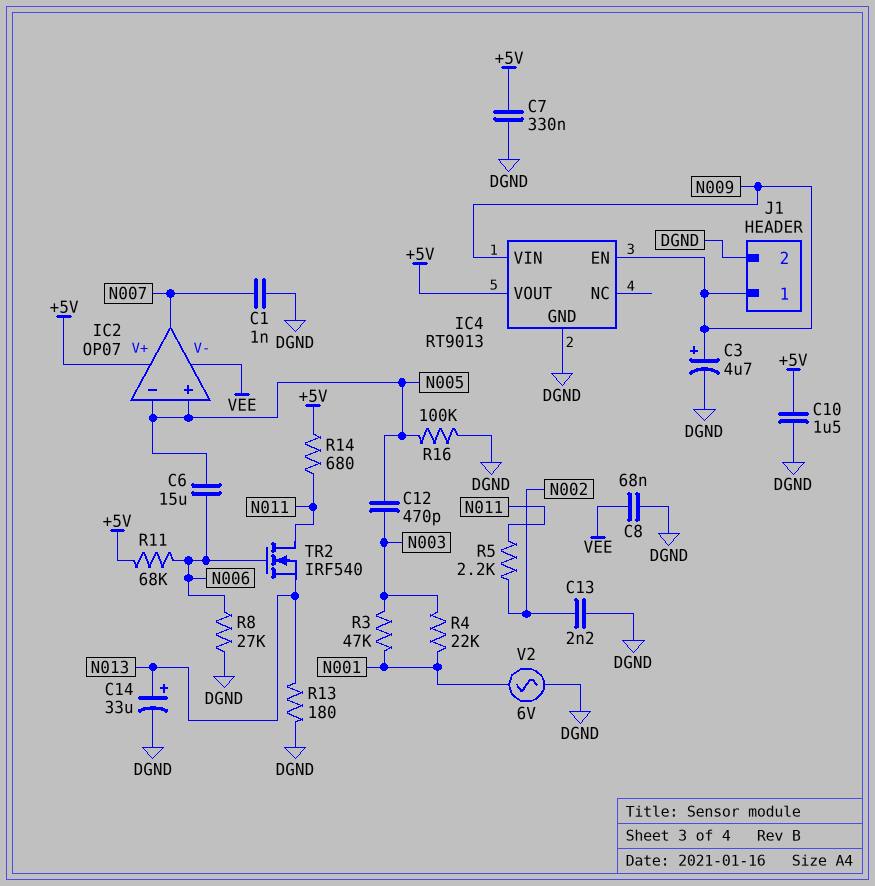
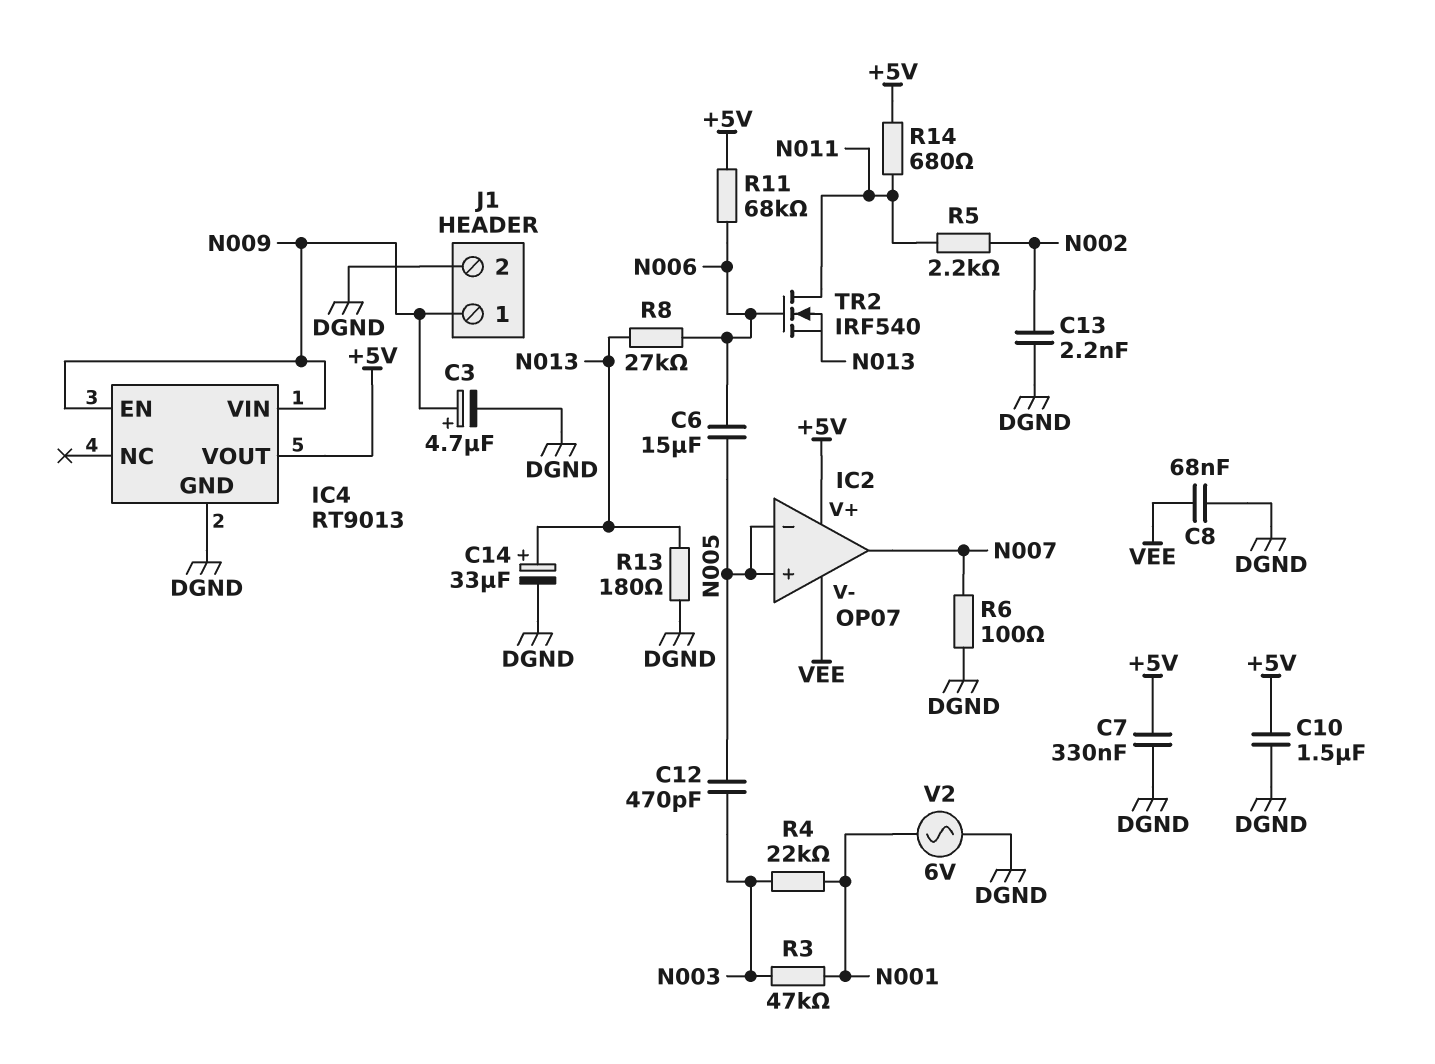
C1: 1nF (DGND, N007) -> none
R6: none -> 100 (DGND, N007)
R8: 27k (DGND, N006) -> 27k (N006, N013)
R16: 100k (DGND, N005) -> none

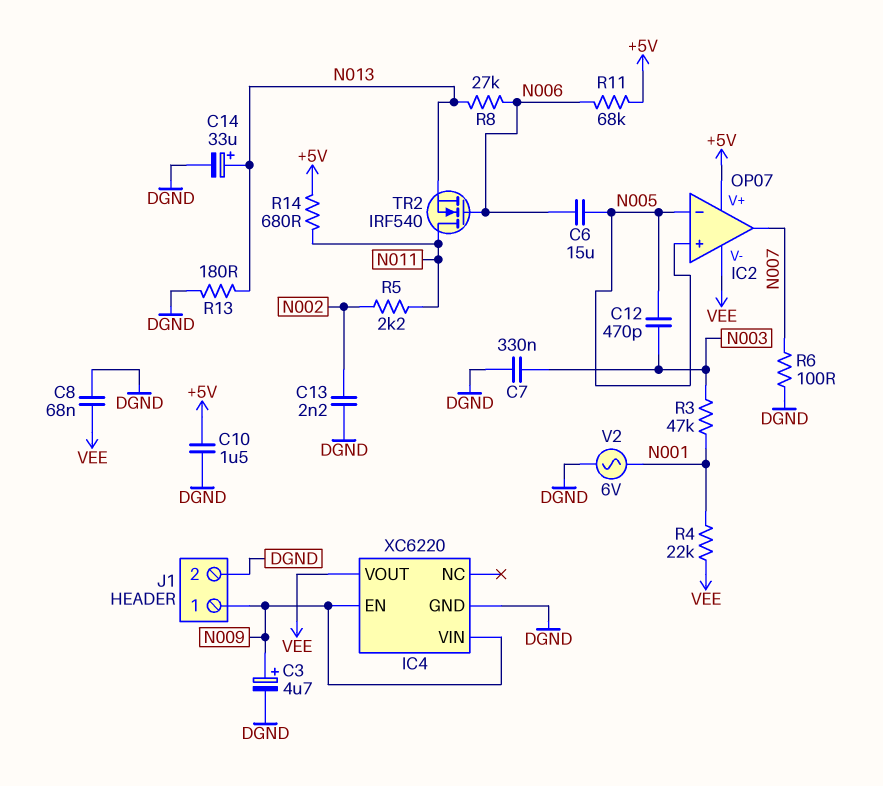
C7: 330nF (+5V, DGND) -> 330nF (DGND, N003)
IC4: RT9013 -> XC6220
IC4 pin VOUT: +5V -> VEE
R4: 22k (N001, N003) -> 22k (N001, VEE)

